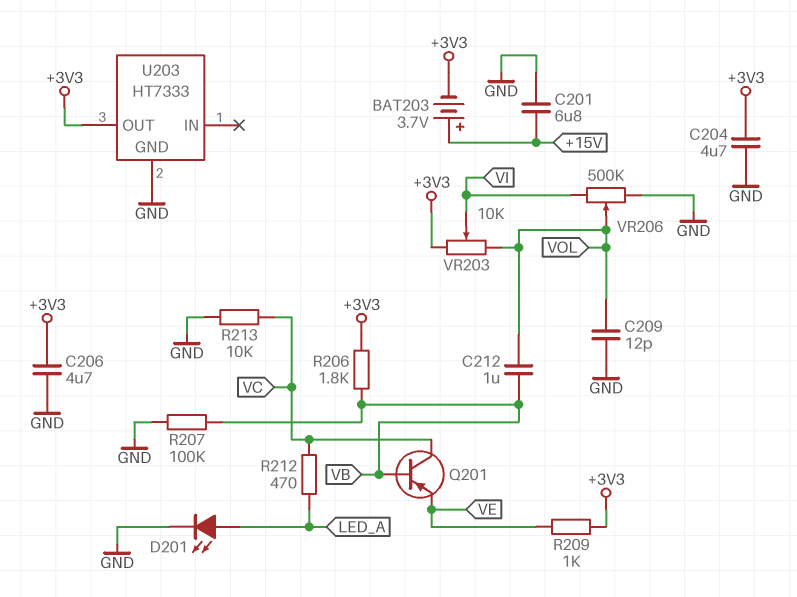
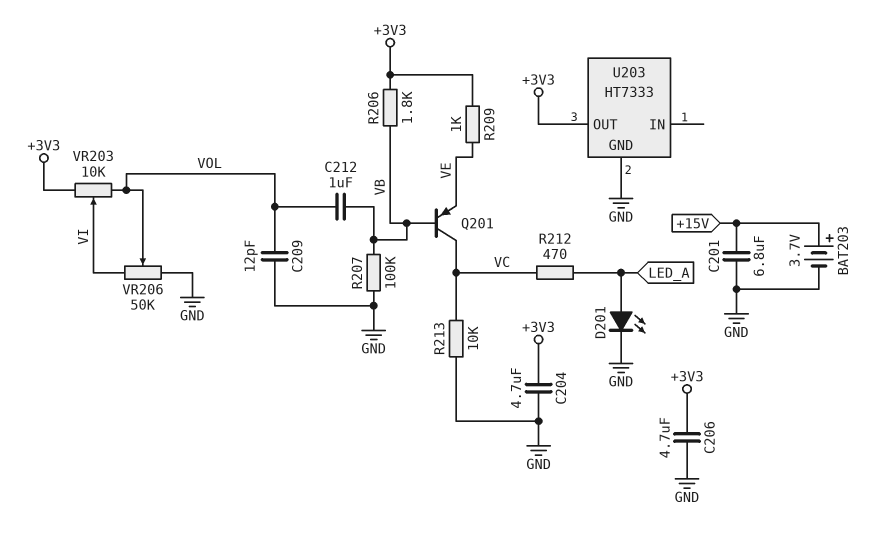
BAT203: 3.7V (plus +15V, minus +3V3) -> 3.7V (plus +15V, minus GND)
VR206: 500k (GND, VI, wiper VOL) -> 50k (GND, VI, wiper VOL)

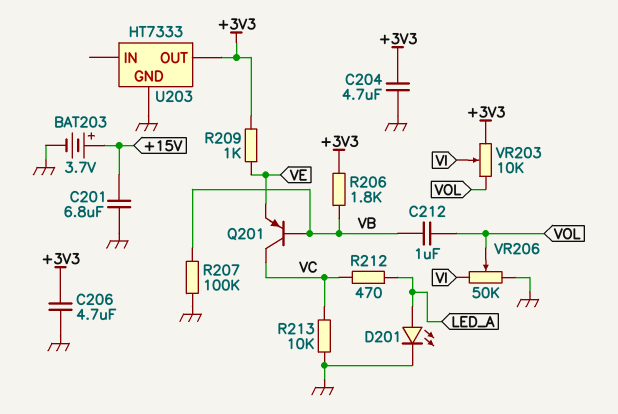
C209: 12pF (GND, VOL) -> none

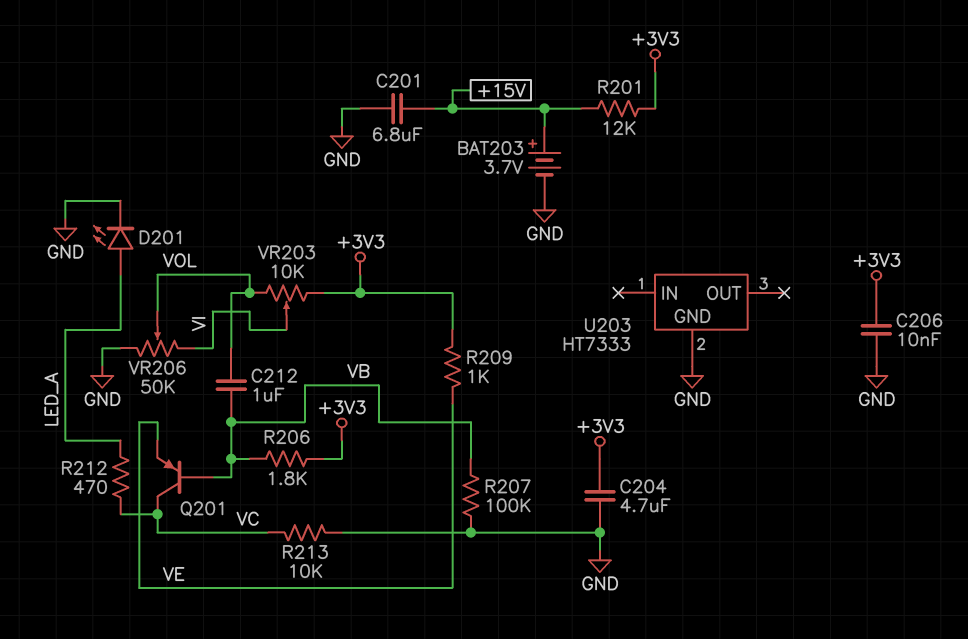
C206: 4.7uF (+3V3, GND) -> 10nF (+3V3, GND)
R201: none -> 12k (+3V3, +15V)
U203 pin OUT: +3V3 -> none

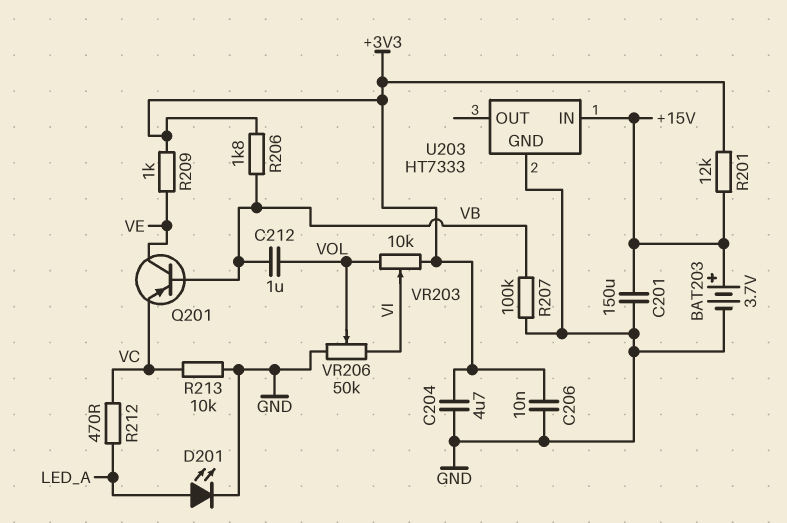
C201: 6.8uF (+15V, GND) -> 150uF (+15V, GND)
Q201: PNP (B VB, C VC, E VE) -> PNP (B VB, C VE, E VC)
U203 pin IN: none -> +15V

